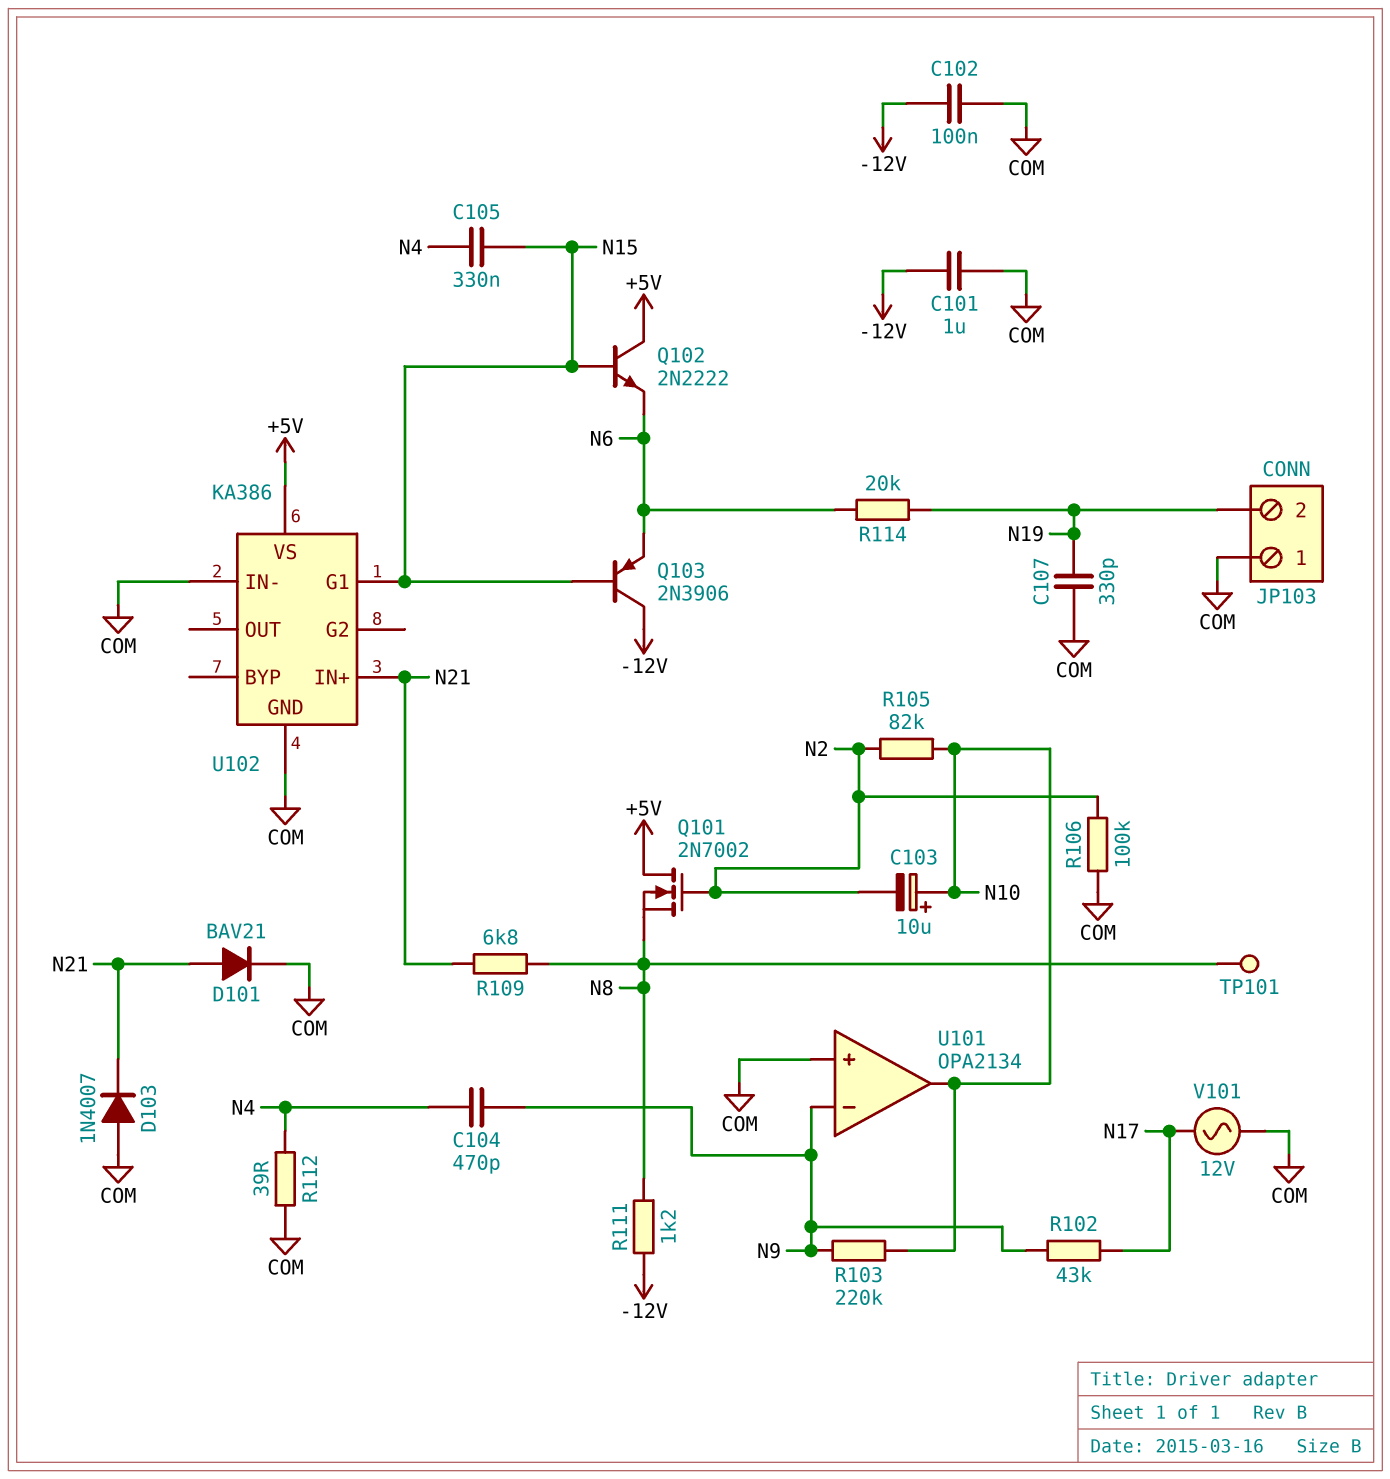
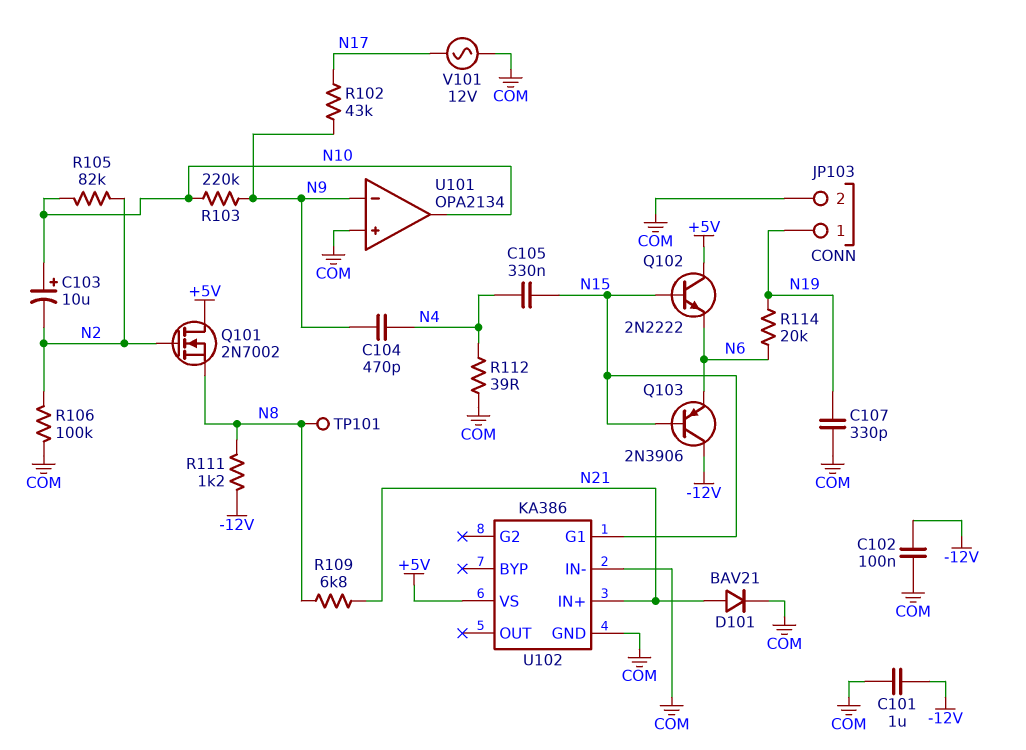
D103: diode 1N4007 (A COM, K N21) -> none
JP103 pin 1: COM -> N19
JP103 pin 2: N19 -> COM

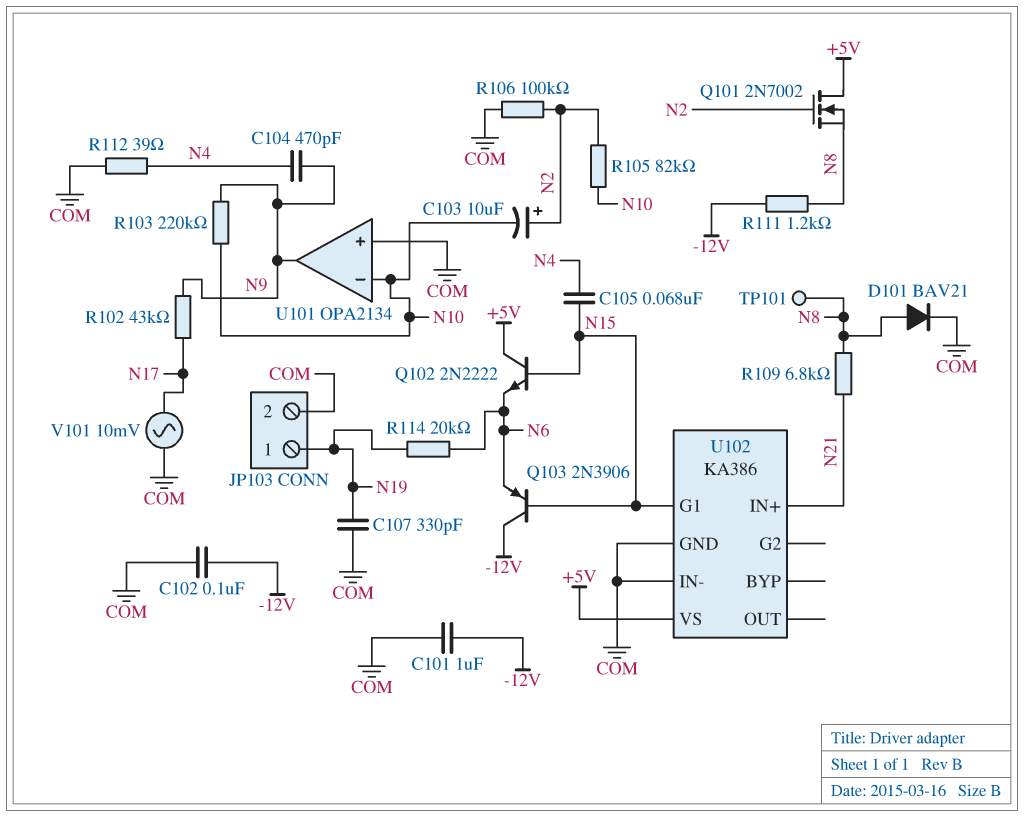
C103: 10uF (plus N10, minus N2) -> 10uF (plus N2, minus N10)
C105: 330nF (N4, N15) -> 68nF (N4, N15)
D101: diode BAV21 (A N21, K COM) -> diode BAV21 (A N8, K COM)
U101 pin in-: N9 -> N10
U101 pin out: N10 -> N9
V101: AC 12V (COM, N17) -> AC 10mV (COM, N17)

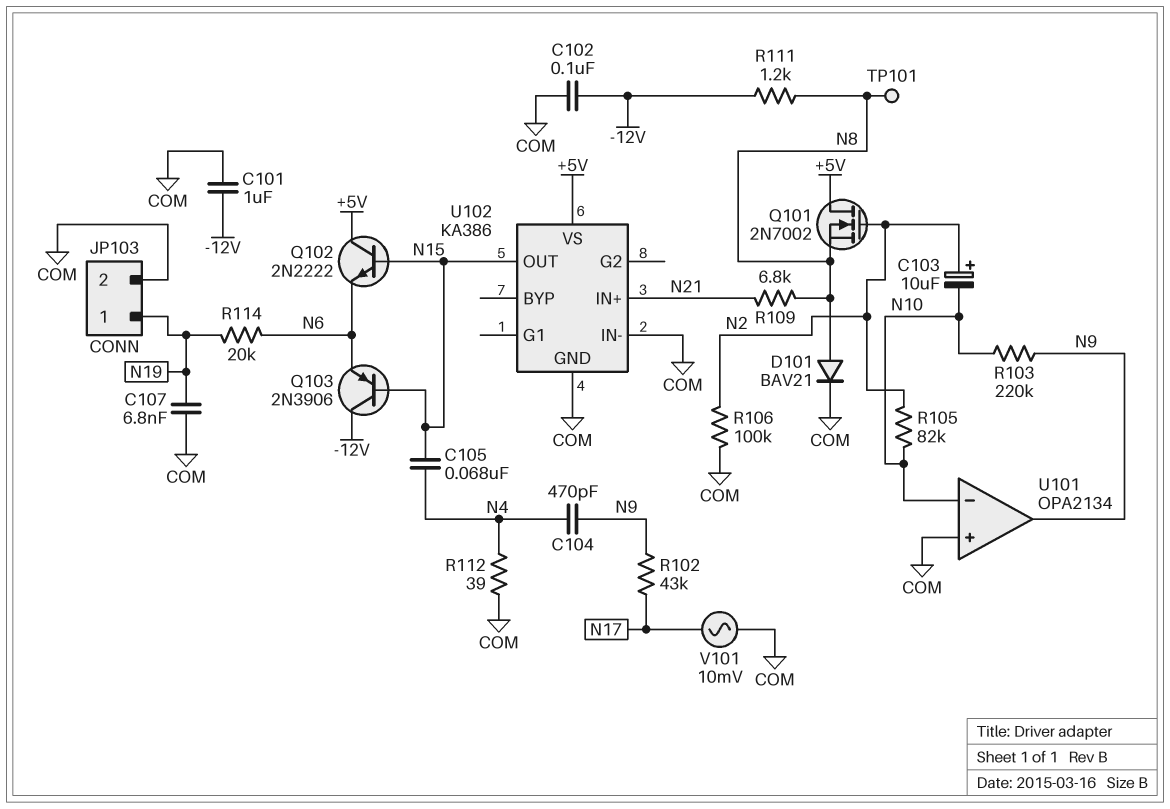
C107: 330pF (COM, N19) -> 6.8nF (COM, N19)
U102 pin G1: N15 -> none
U102 pin OUT: none -> N15

